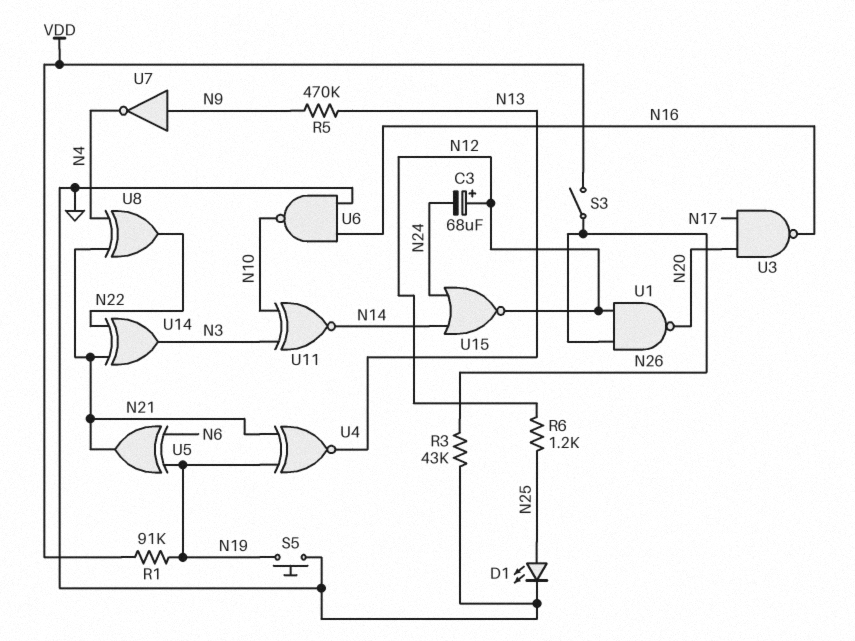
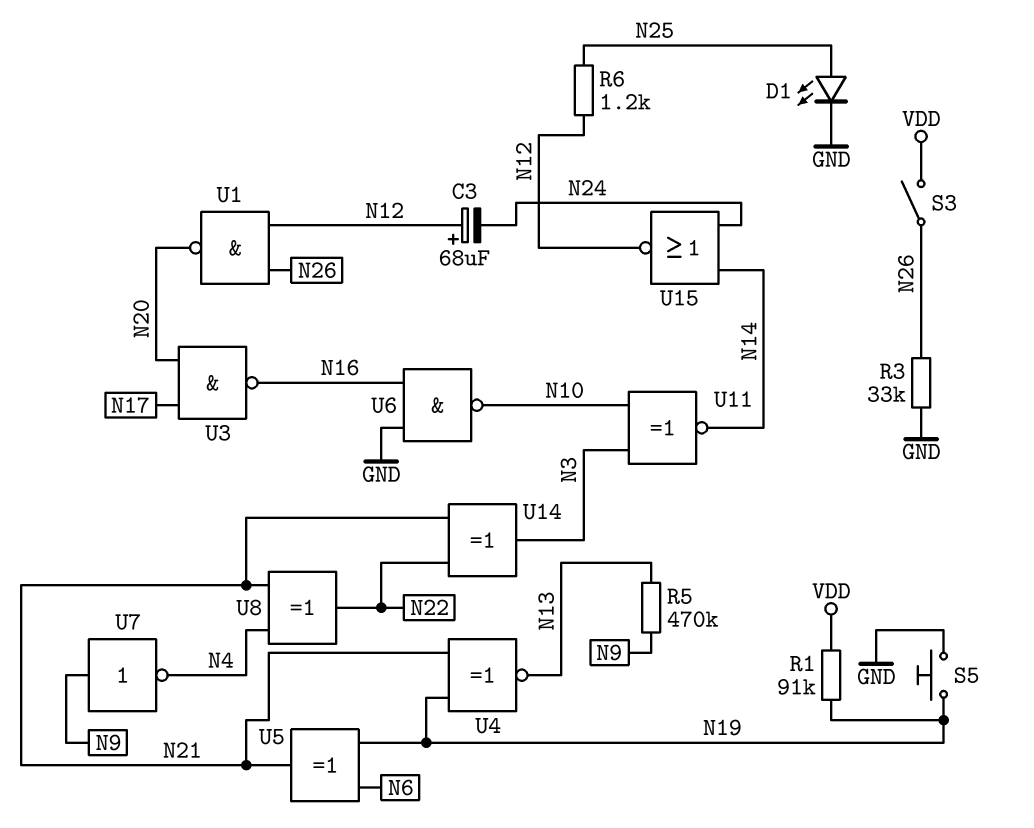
R3: 43k (GND, N26) -> 33k (GND, N26)

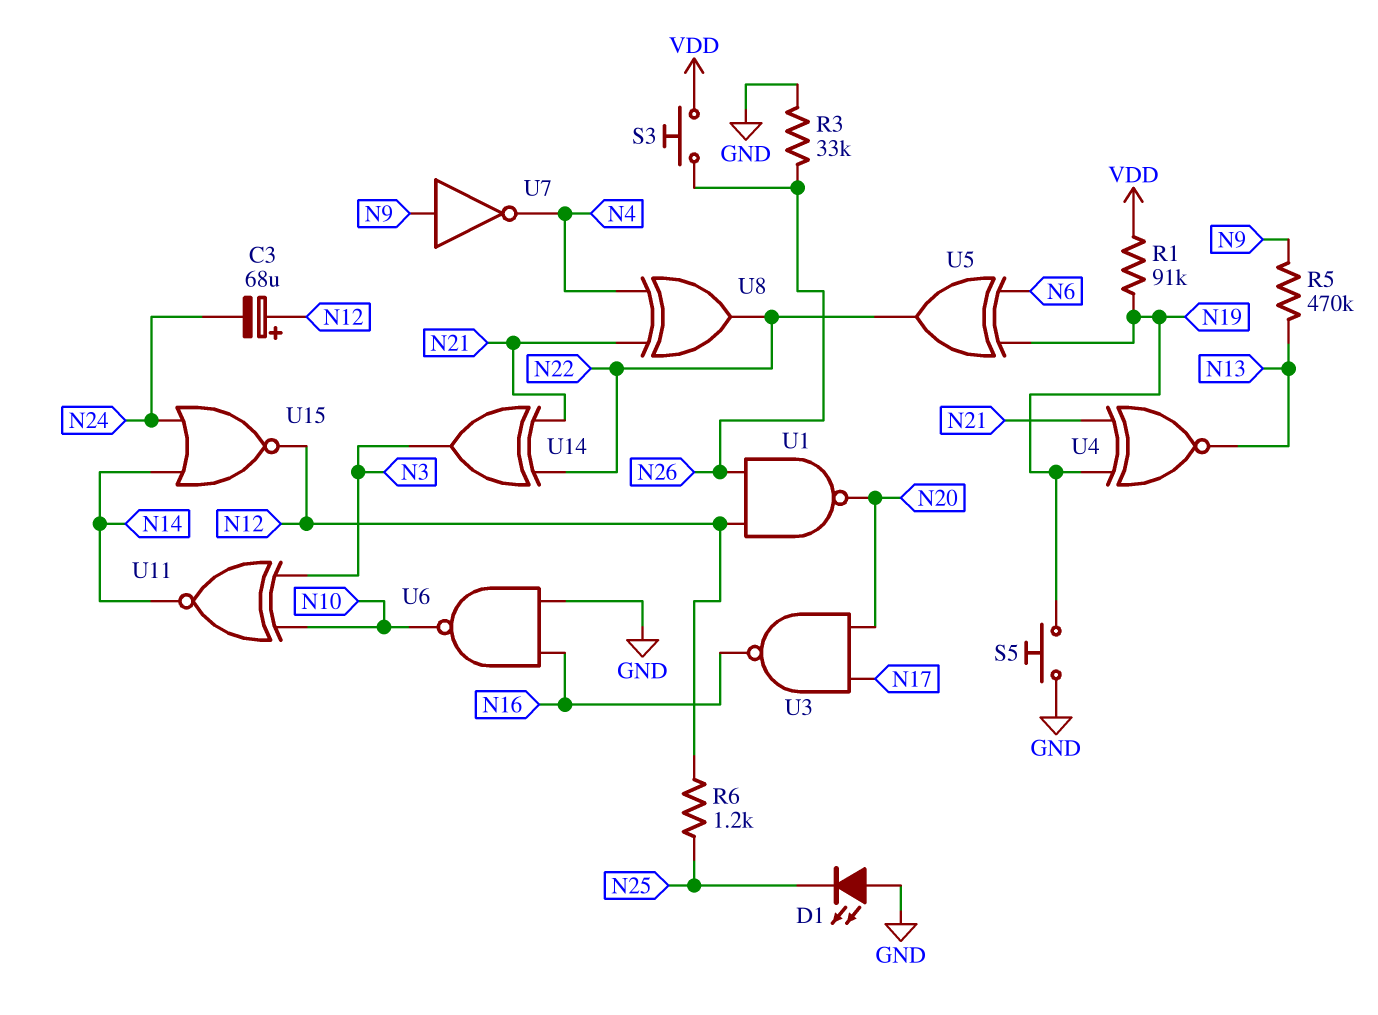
D1: LED (A N25, K GND) -> LED (A GND, K N25)
S3: switch (N26, VDD) -> button (N26, VDD)
U5: XOR (in N6, in N19, out N21) -> XOR (in N6, in N19, out N22)

